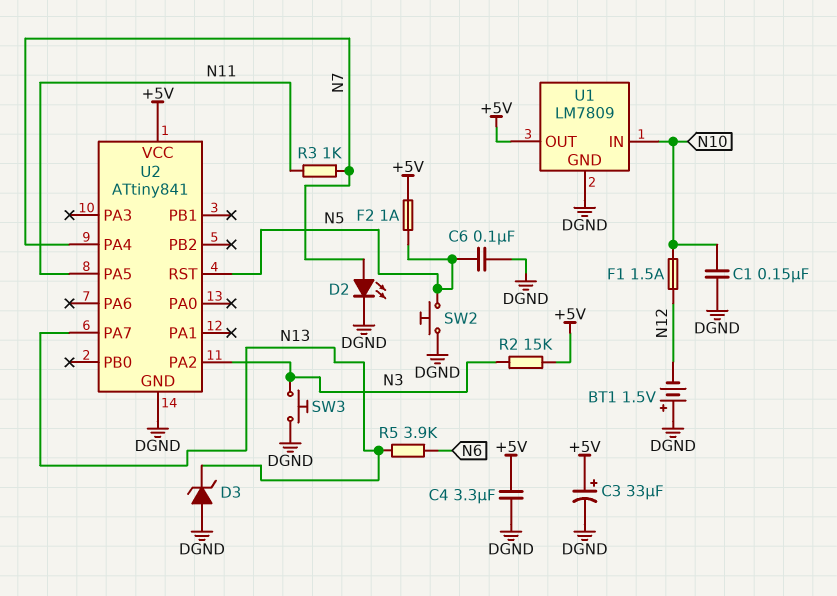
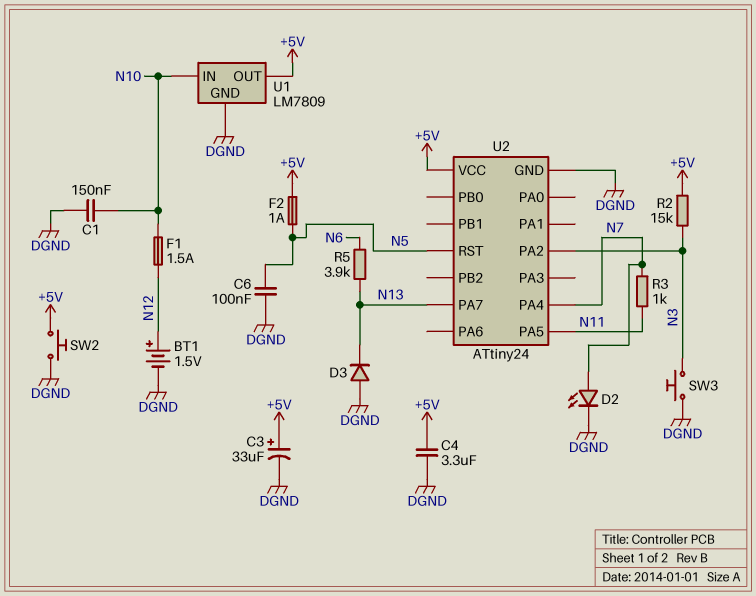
BT1: 1.5V (plus DGND, minus N12) -> 1.5V (plus N12, minus DGND)
D3: zener (A DGND, K N13) -> diode (A DGND, K N13)
SW2: button (DGND, N5) -> button (+5V, DGND)
U2: ATtiny841 -> ATtiny24

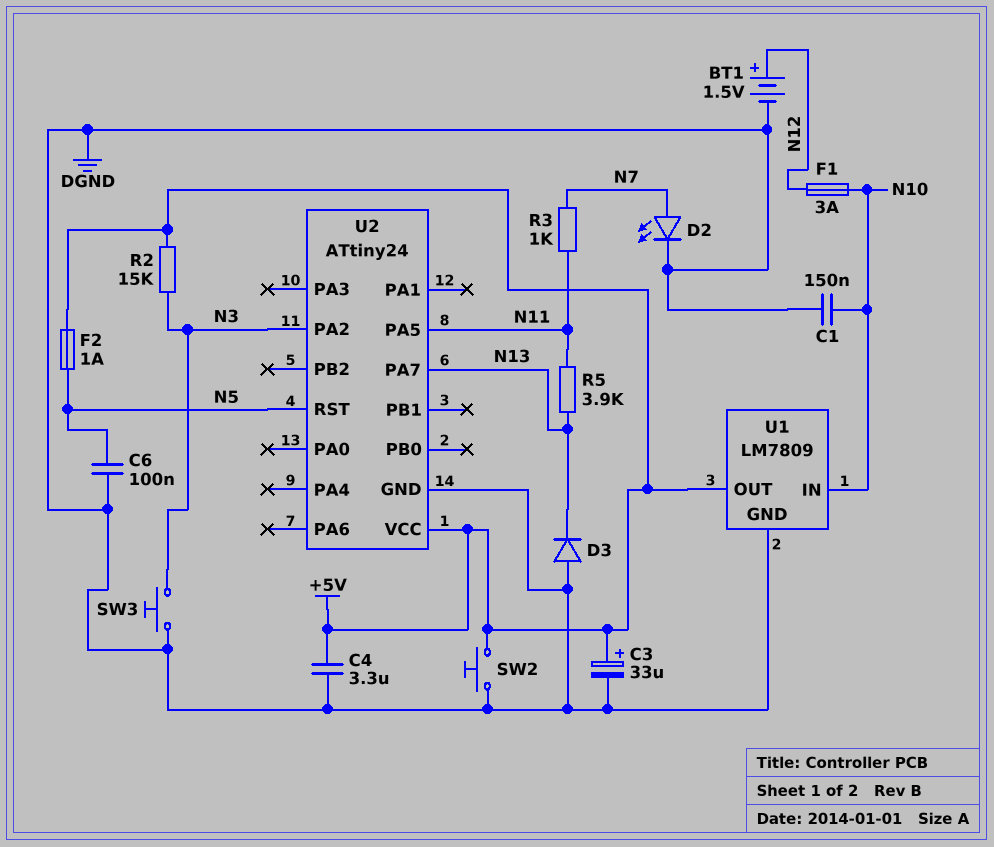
F1: 1.5A (N10, N12) -> 3A (N10, N12)
R5: 3.9k (N6, N13) -> 3.9k (N11, N13)
U2 pin PA4: N7 -> none

